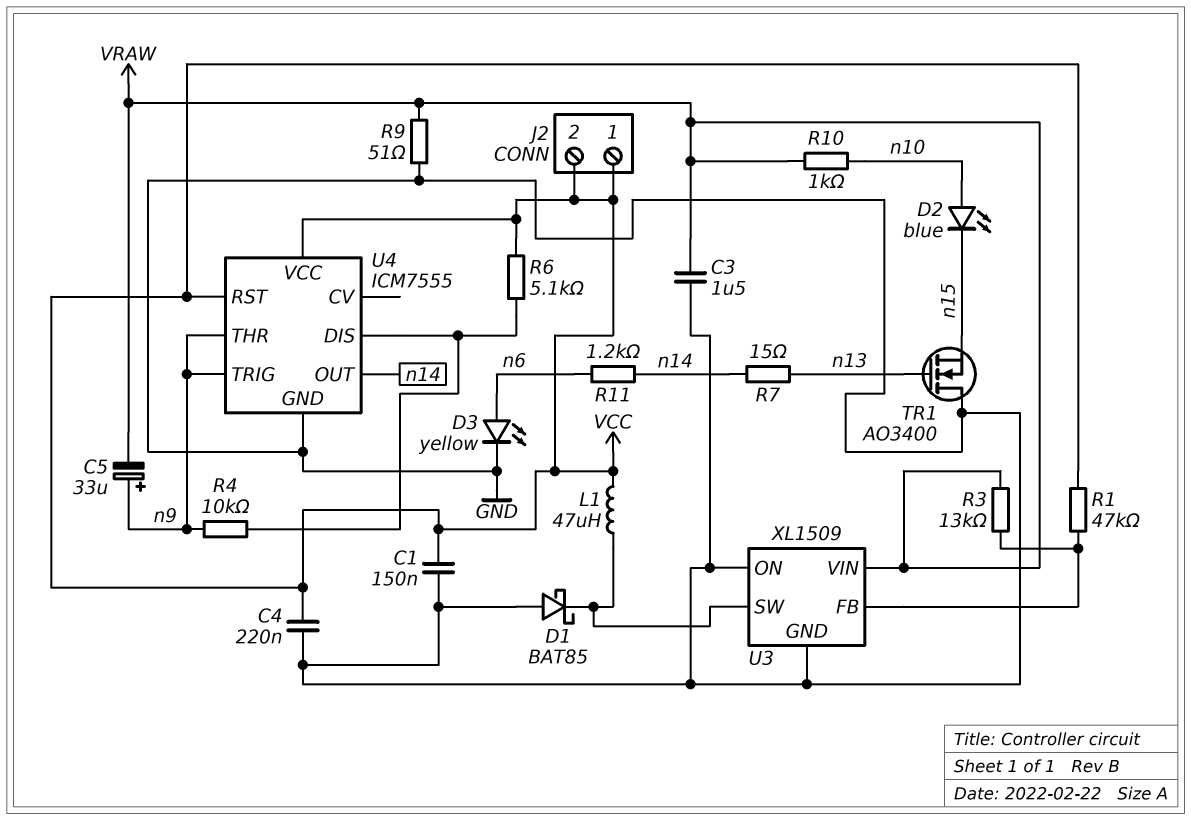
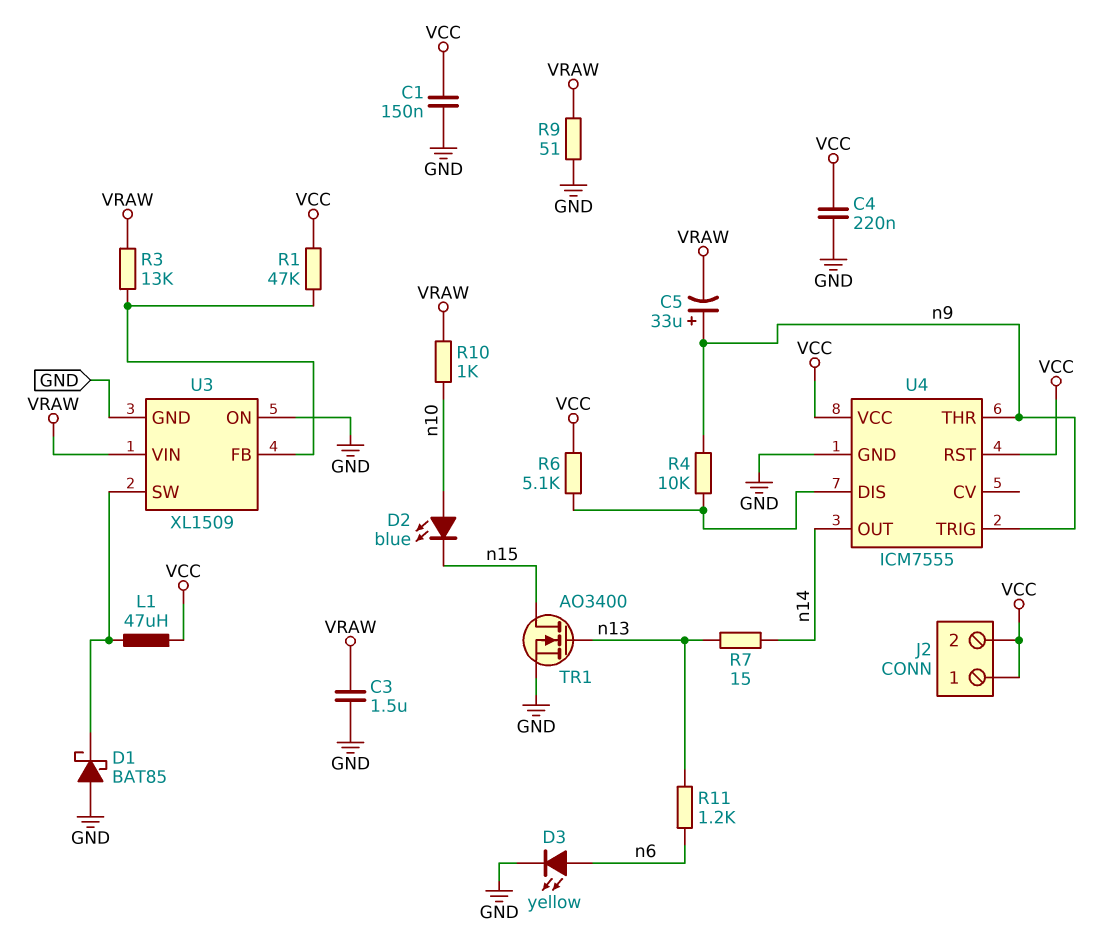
R11: 1.2k (n6, n14) -> 1.2k (n6, n13)
TR1: NMOS AO3400 (G n13, D GND, S n15) -> NMOS AO3400 (G n13, D n15, S GND)

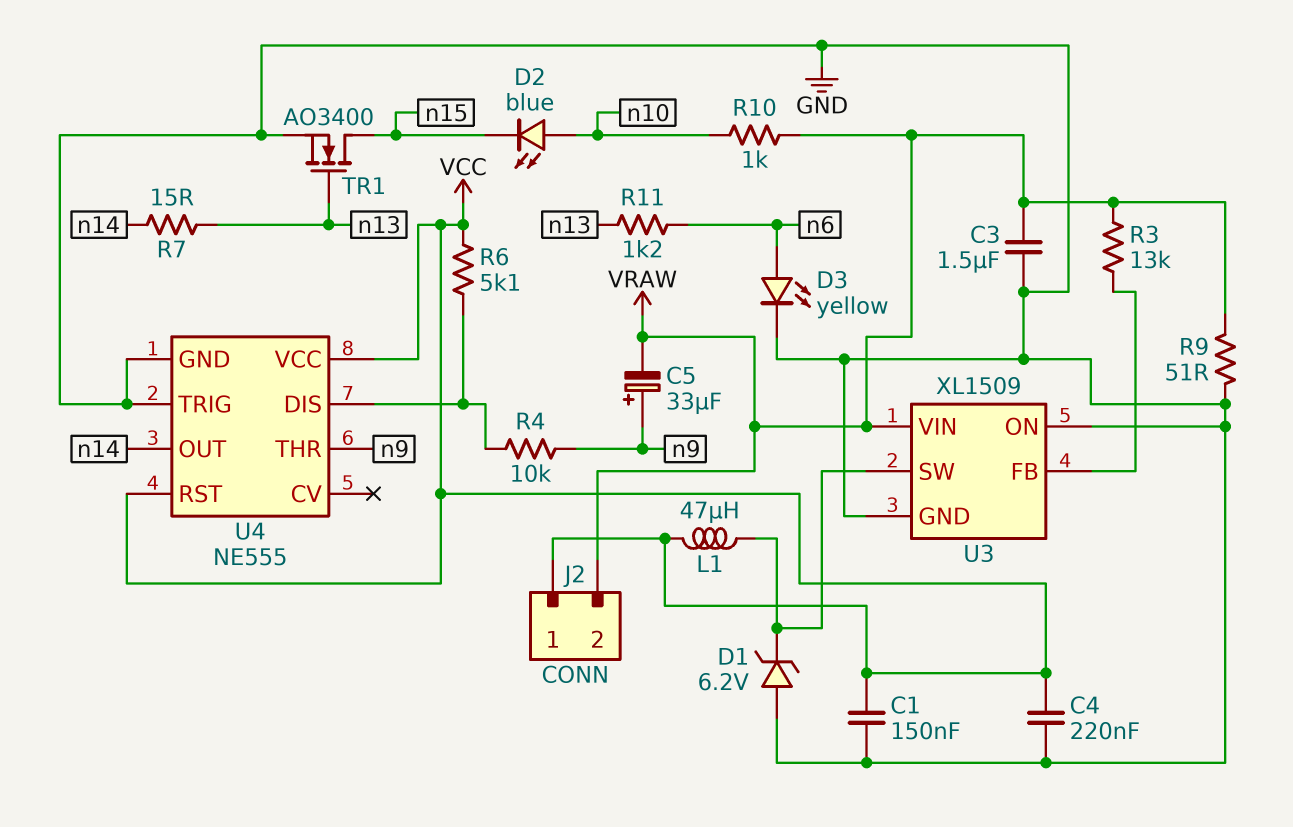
D1: schottky BAT85 (A GND, K U3/SW) -> zener 6.2V (A GND, K U3/SW)
J2 pin 2: VCC -> VRAW
R1: 47k (U3/FB, VCC) -> none
U4: ICM7555 -> NE555
U4 pin TRIG: n9 -> GND

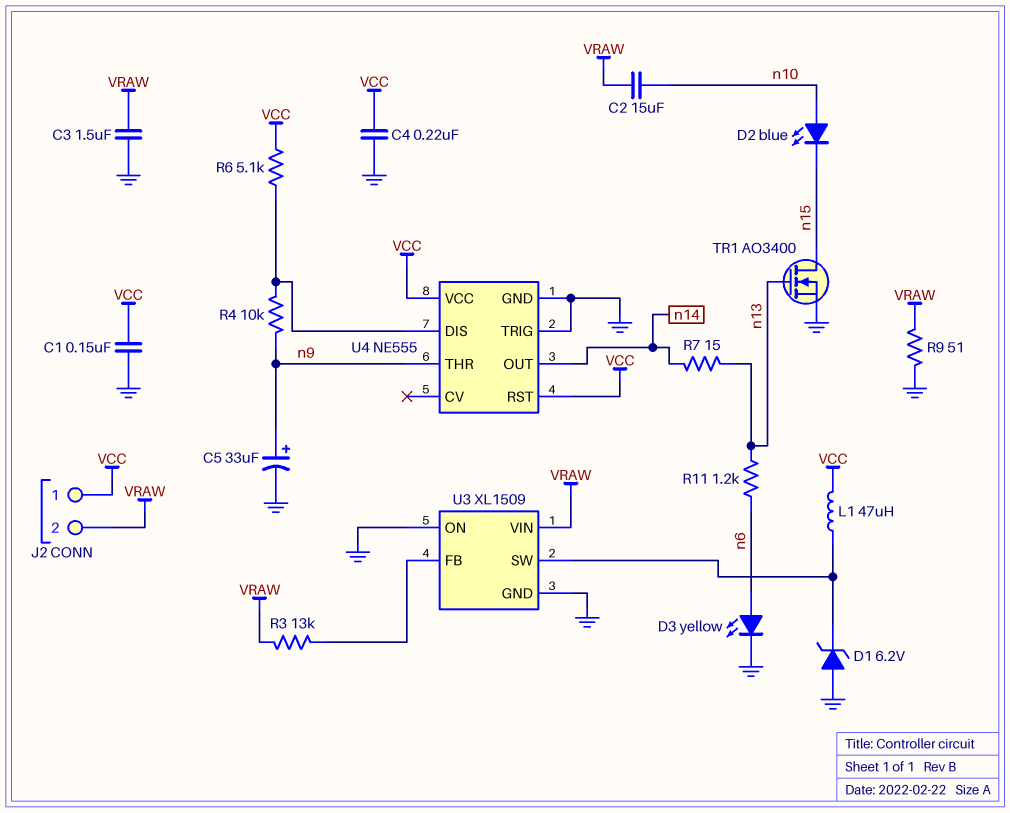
C2: none -> 15uF (VRAW, n10)
C5: 33uF (plus n9, minus VRAW) -> 33uF (plus n9, minus GND)
R10: 1k (VRAW, n10) -> none

